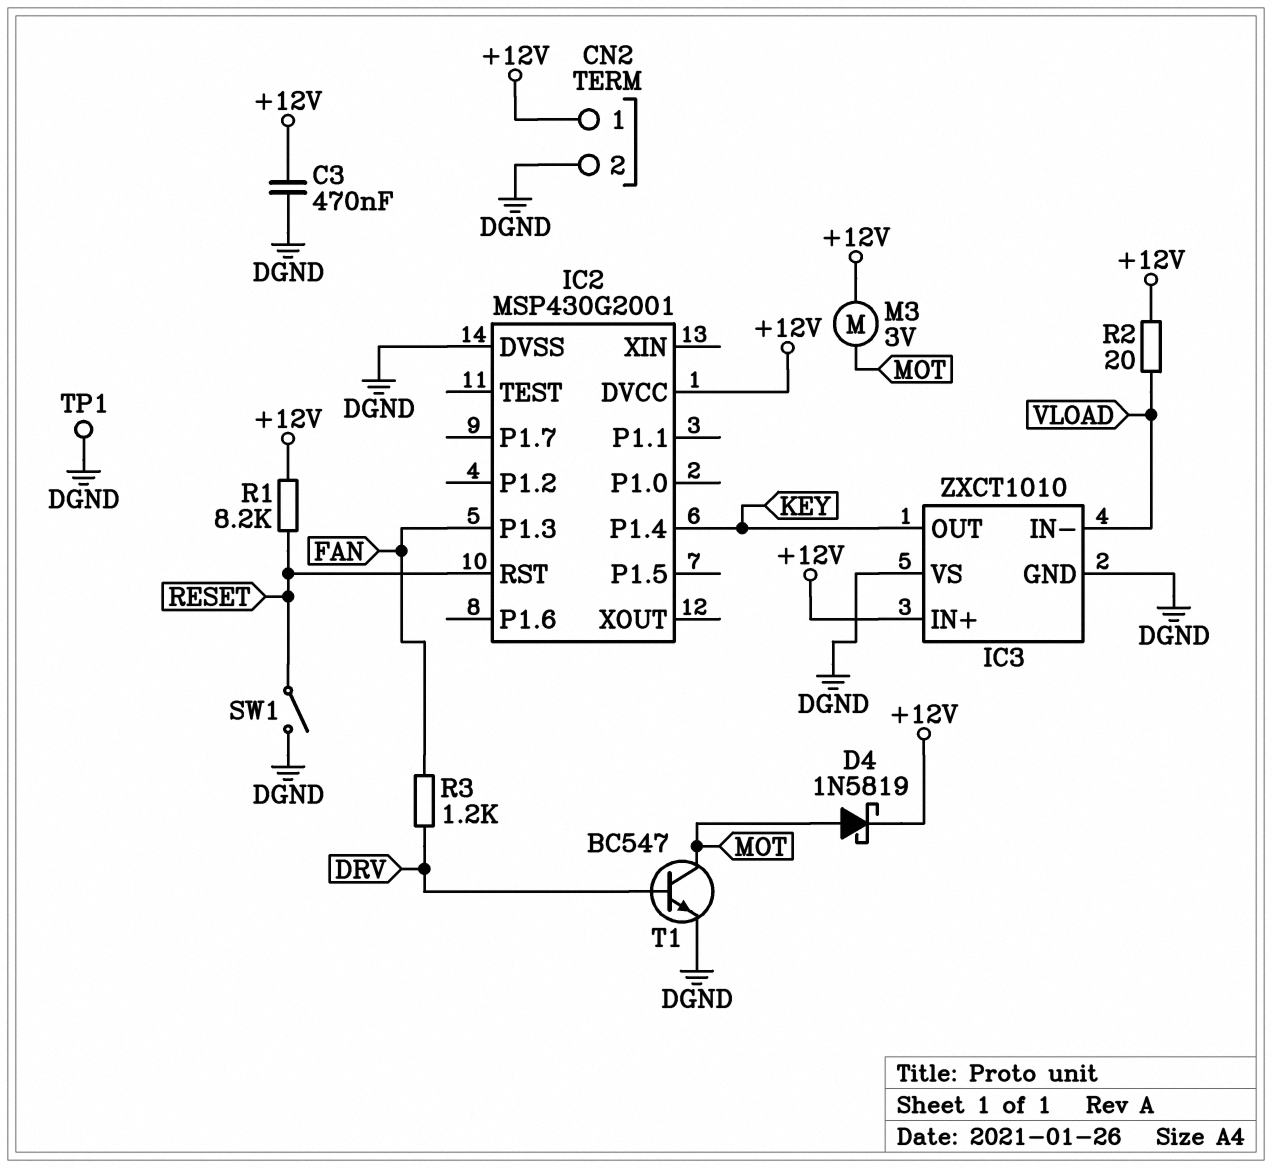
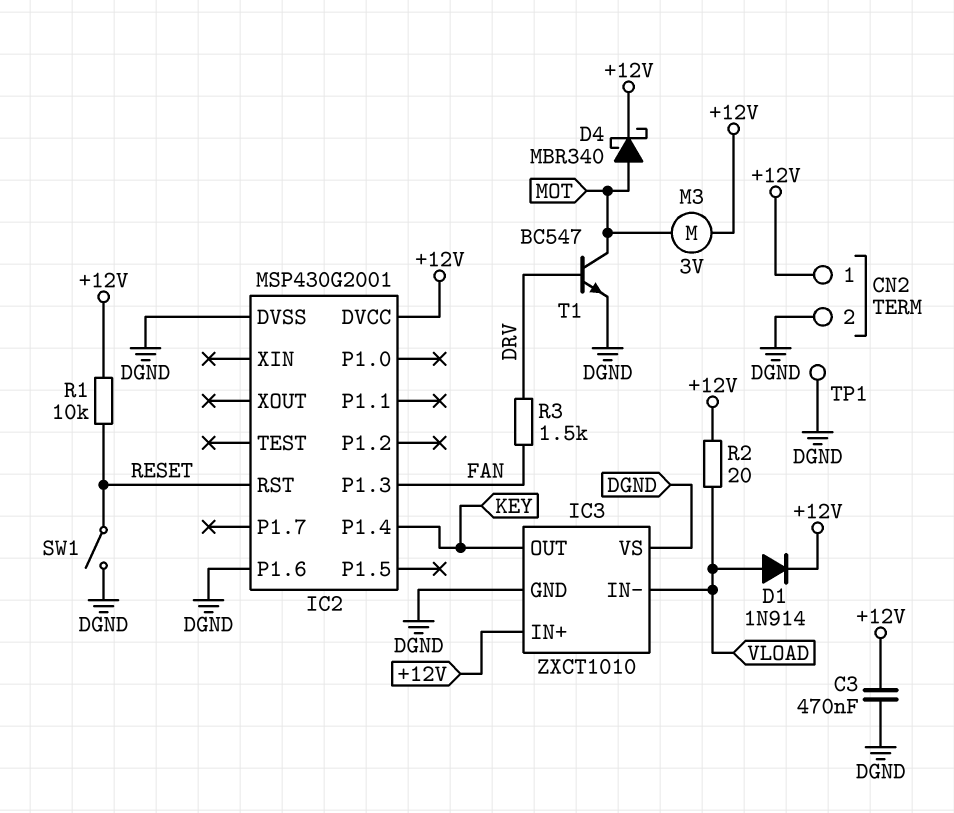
D1: none -> diode 1N914 (A VLOAD, K +12V)
D4: schottky 1N5819 (A MOT, K +12V) -> schottky MBR340 (A MOT, K +12V)
IC2 pin P1.6: none -> DGND
R1: 8.2k (+12V, RESET) -> 10k (+12V, RESET)
R3: 1.2k (DRV, FAN) -> 1.5k (DRV, FAN)

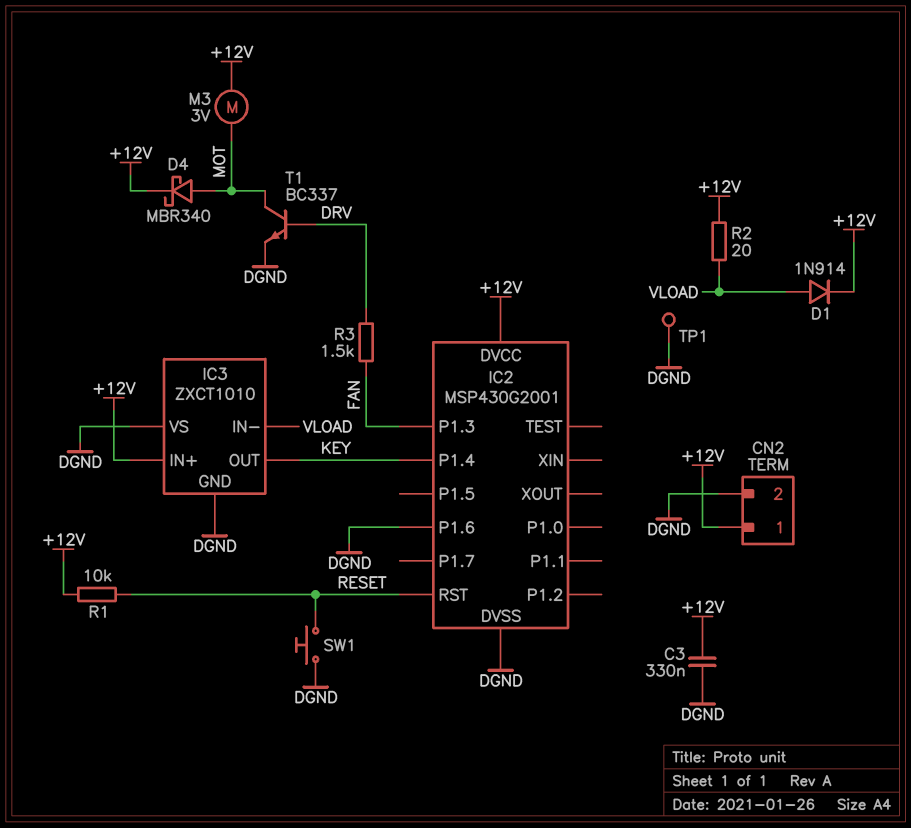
C3: 470nF (+12V, DGND) -> 330nF (+12V, DGND)
SW1: switch (DGND, RESET) -> button (DGND, RESET)
T1: NPN BC547 (B DRV, C MOT, E DGND) -> NPN BC337 (B DRV, C MOT, E DGND)

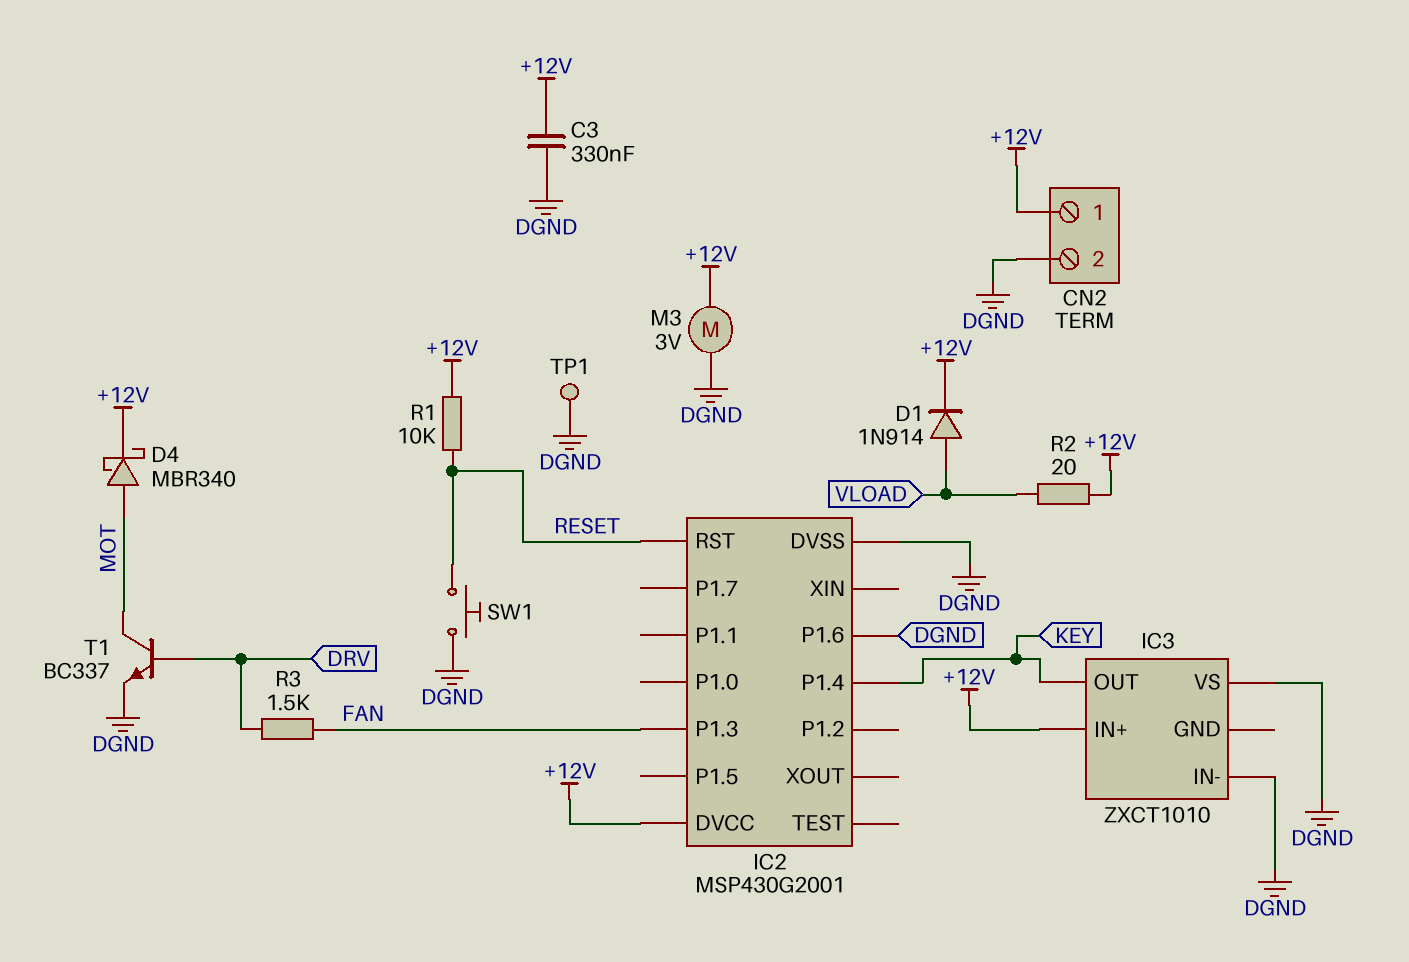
IC3 pin GND: DGND -> none
IC3 pin IN-: VLOAD -> DGND
M3: motor 3V (+12V, MOT) -> motor 3V (+12V, DGND)

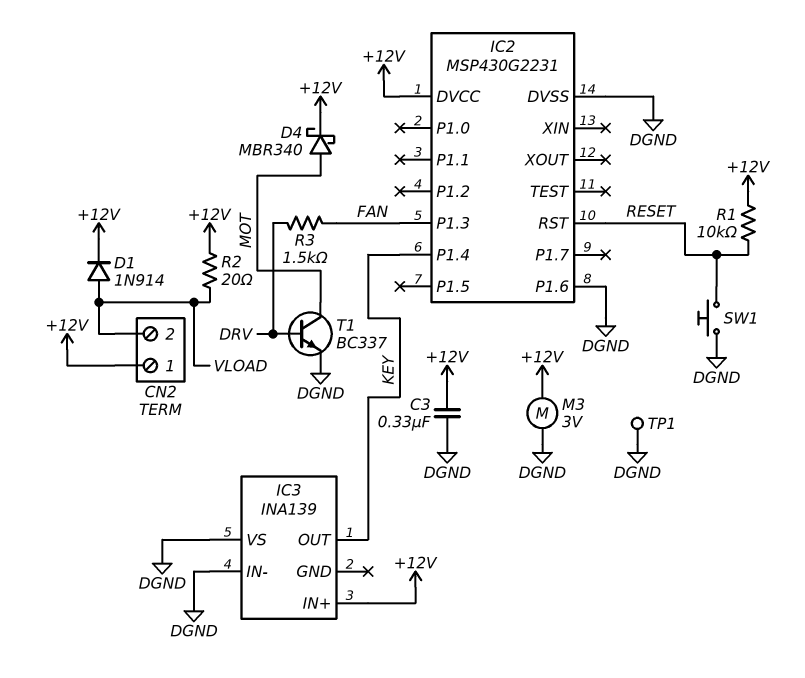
CN2 pin 2: DGND -> VLOAD
IC2: MSP430G2001 -> MSP430G2231
IC3: ZXCT1010 -> INA139

